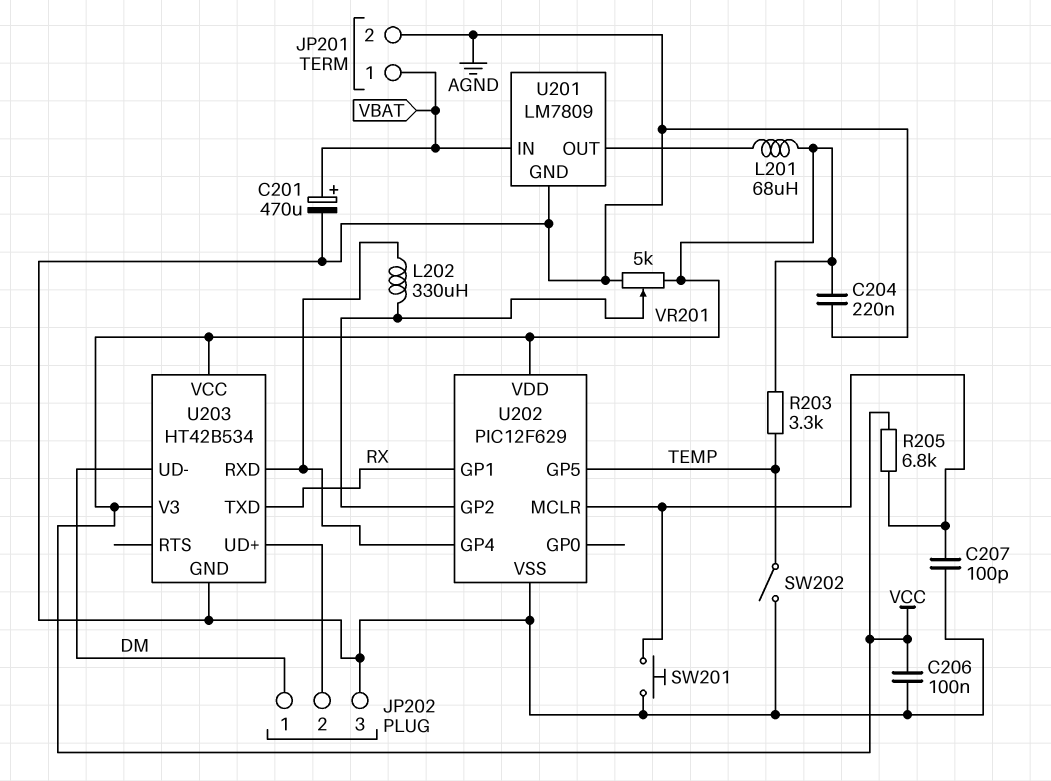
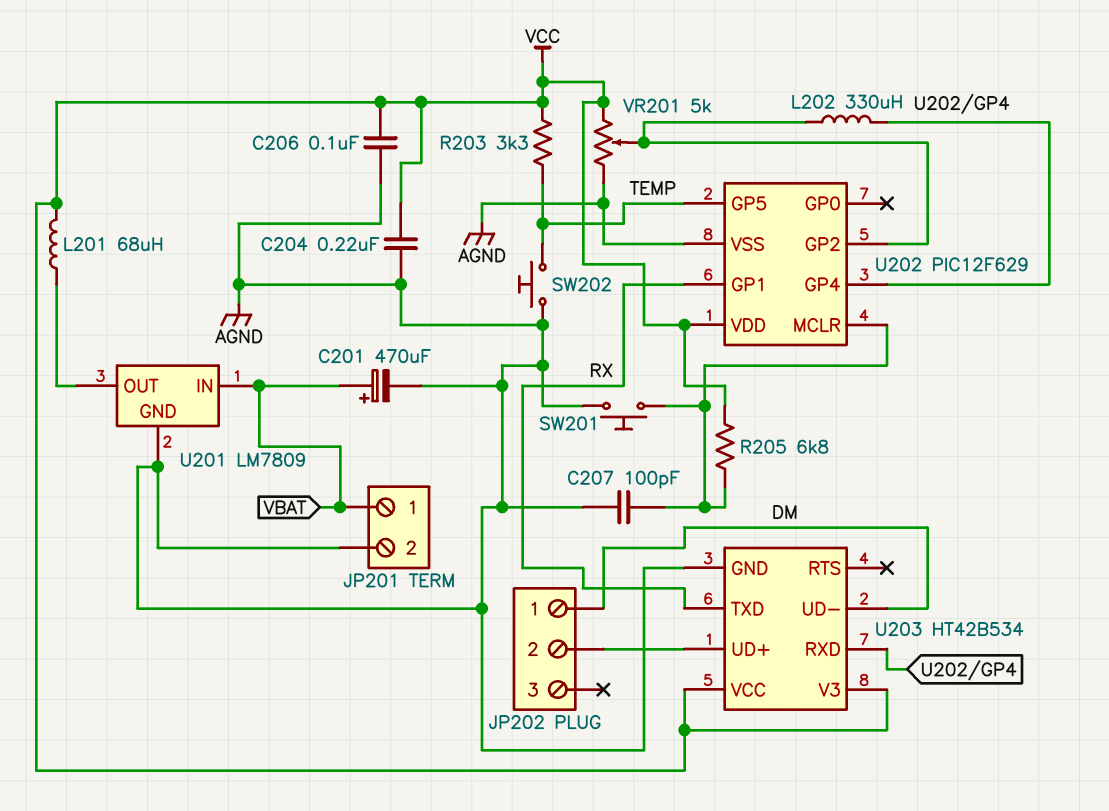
JP202 pin 3: AGND -> none
SW202: switch (AGND, TEMP) -> button (AGND, TEMP)

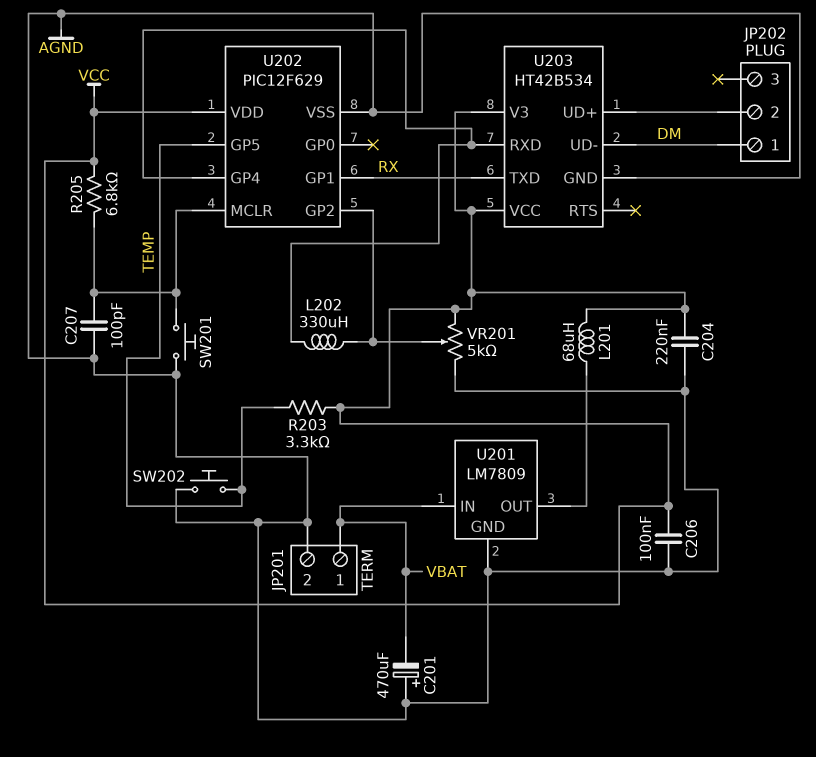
C201: 470uF (plus VBAT, minus AGND) -> 470uF (plus AGND, minus VBAT)

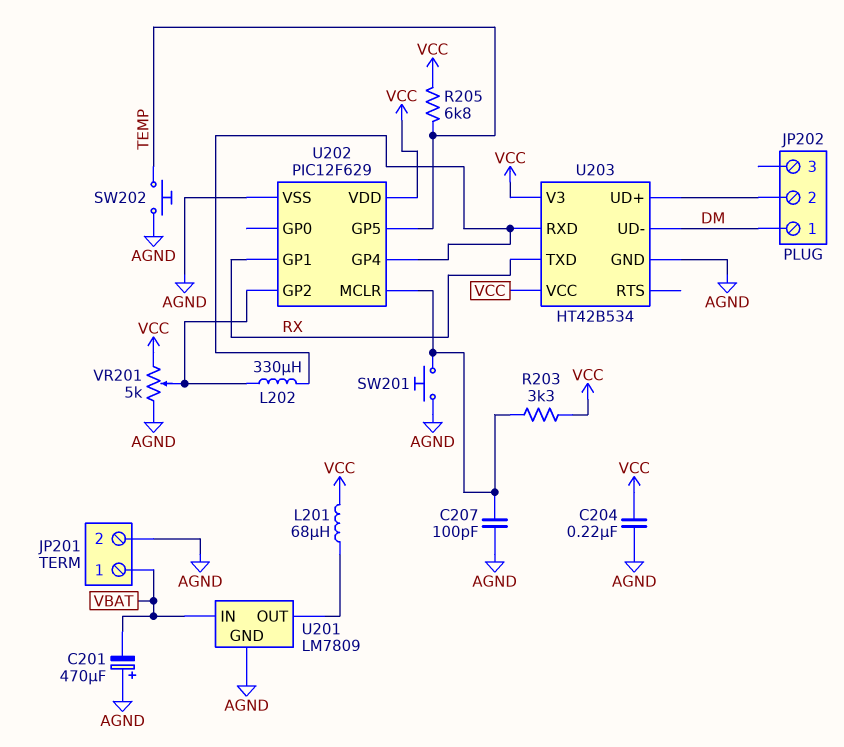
C206: 100nF (AGND, VCC) -> none
R203: 3.3k (TEMP, VCC) -> 3.3k (U202/MCLR, VCC)
R205: 6.8k (U202/MCLR, VCC) -> 6.8k (TEMP, VCC)

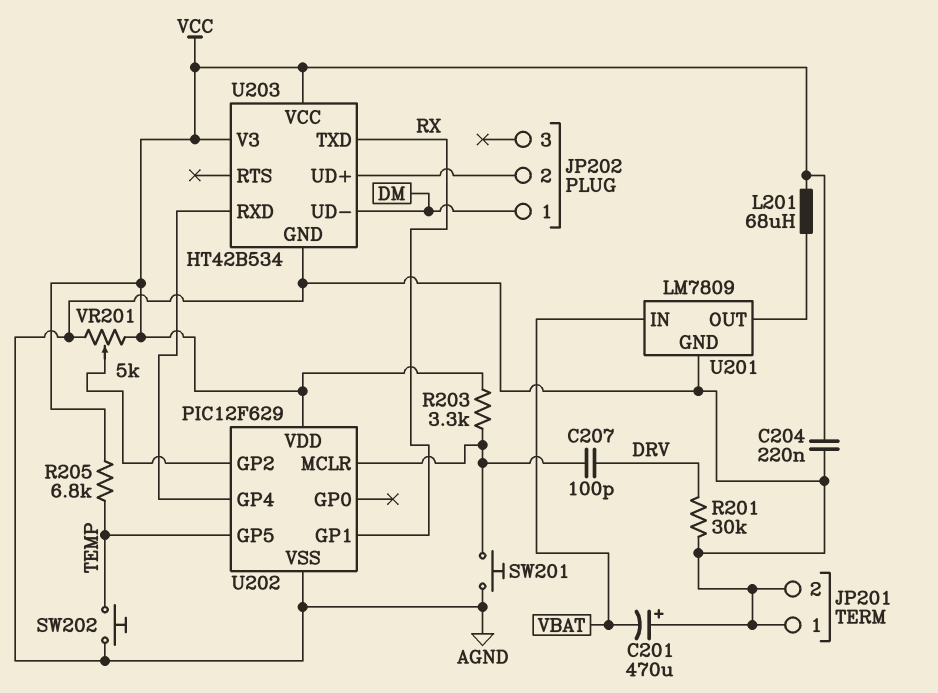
C207: 100pF (AGND, U202/MCLR) -> 100pF (DRV, U202/MCLR)
JP201 pin 1: VBAT -> AGND
L202: 330uH (U202/GP2, U202/GP4) -> none
R201: none -> 30k (AGND, DRV)

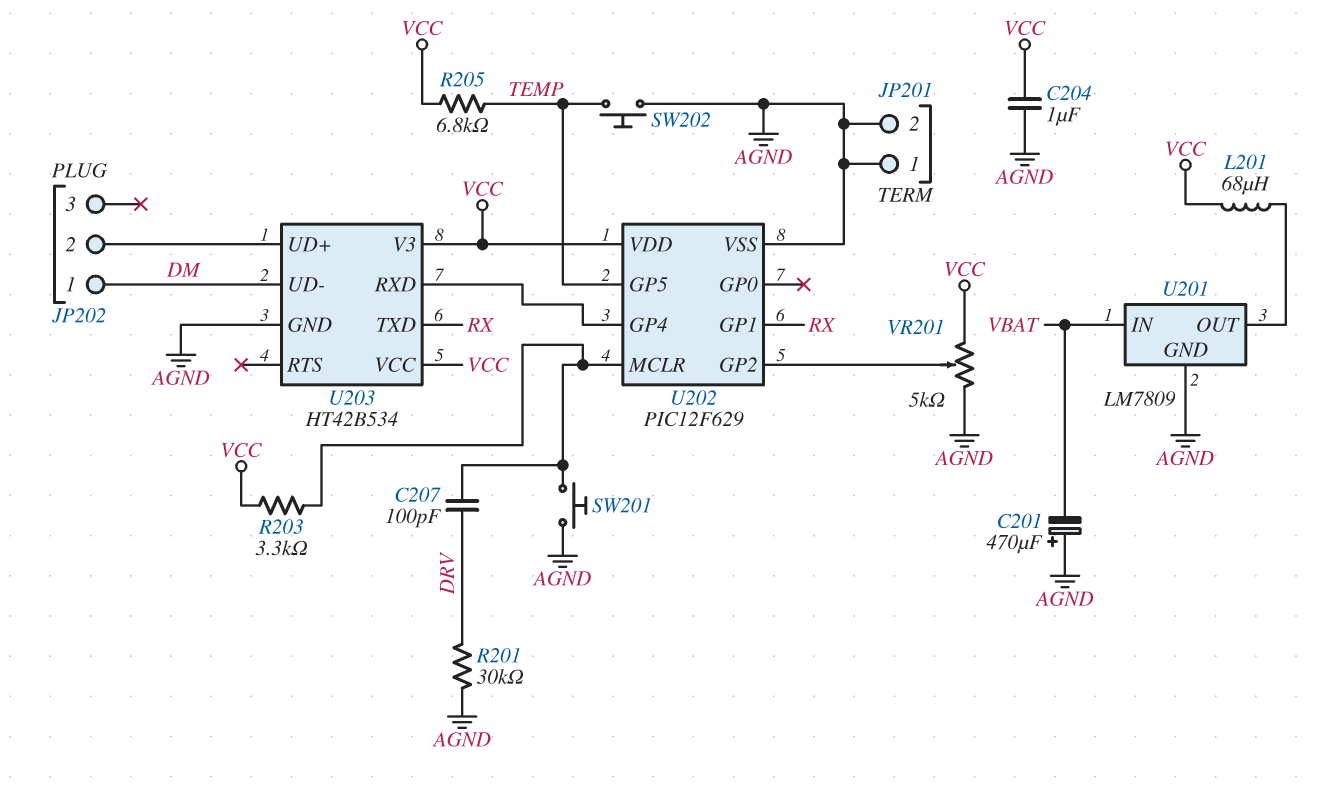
C204: 220nF (AGND, VCC) -> 1uF (AGND, VCC)

